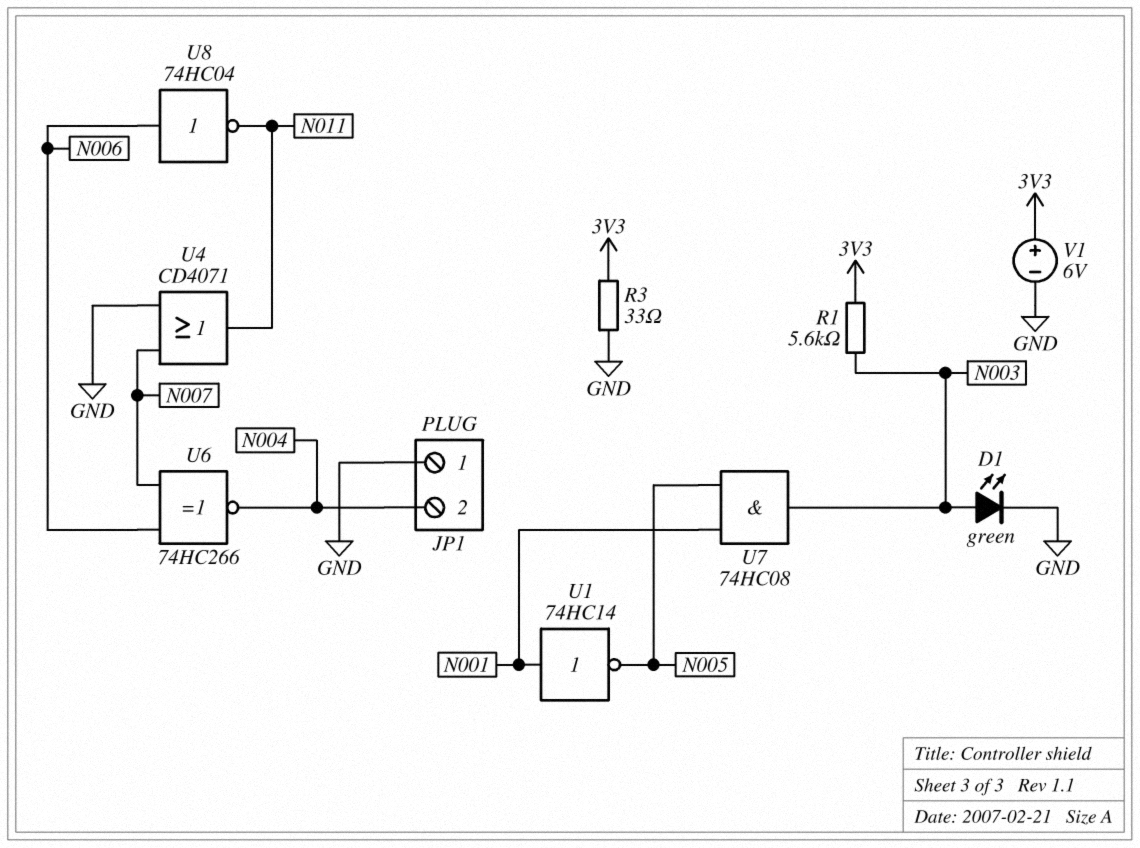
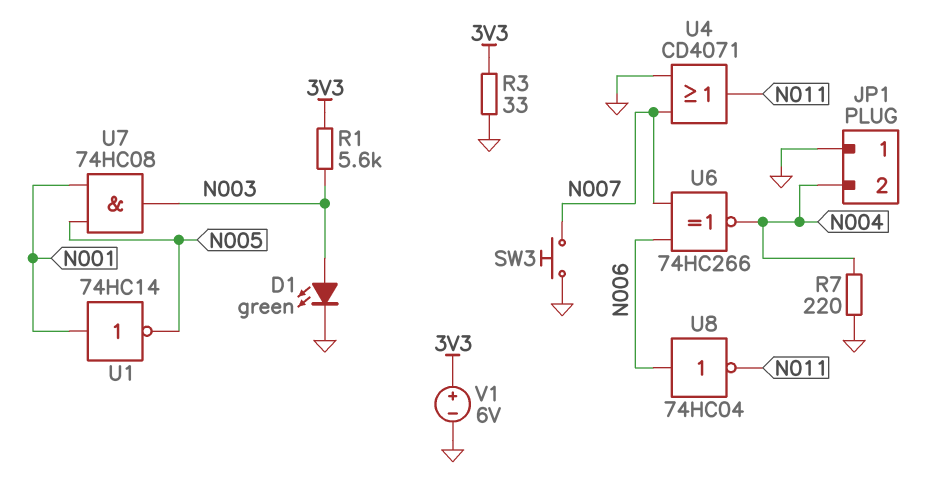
R7: none -> 220 (GND, N004)
SW3: none -> button (GND, N007)

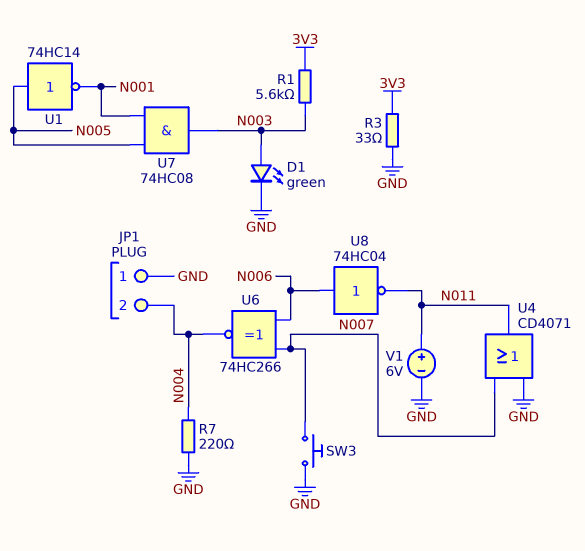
U1: NOT 74HC14 (in N001, out N005) -> NOT 74HC14 (in N005, out N001)
V1: 6V (plus 3V3, minus GND) -> 6V (plus N011, minus GND)

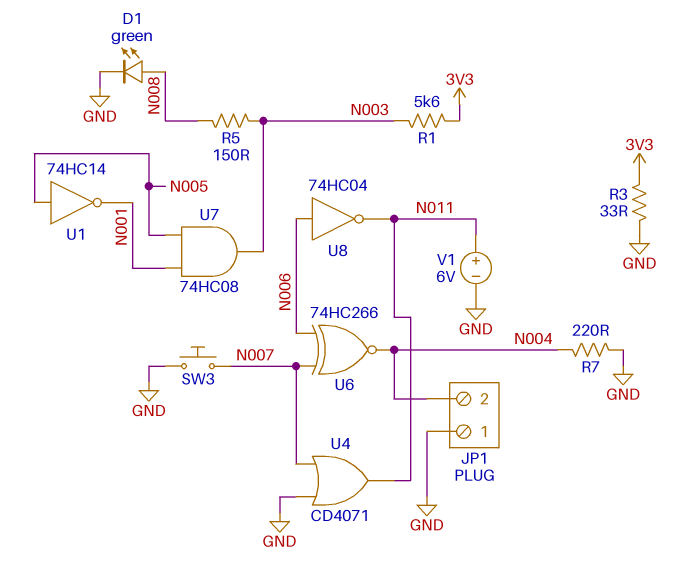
D1: LED green (A N003, K GND) -> LED green (A N008, K GND)
R5: none -> 150 (N003, N008)

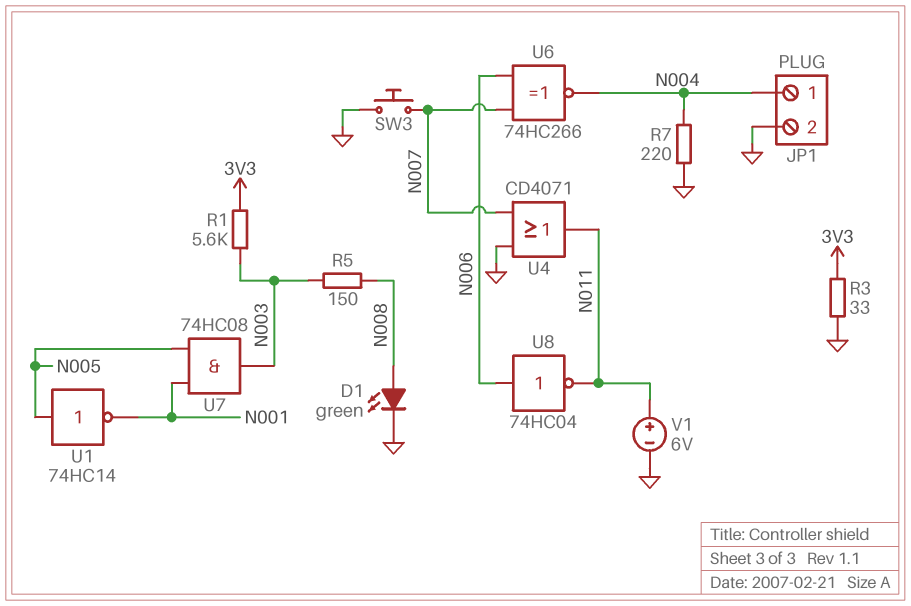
JP1 pin 1: GND -> N004
JP1 pin 2: N004 -> GND

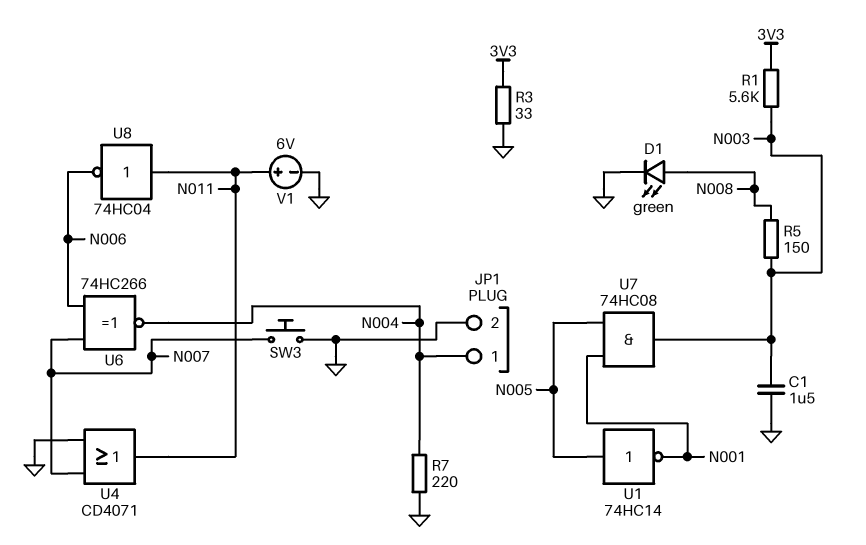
C1: none -> 1.5uF (GND, N003)
U8: NOT 74HC04 (in N006, out N011) -> NOT 74HC04 (in N011, out N006)

